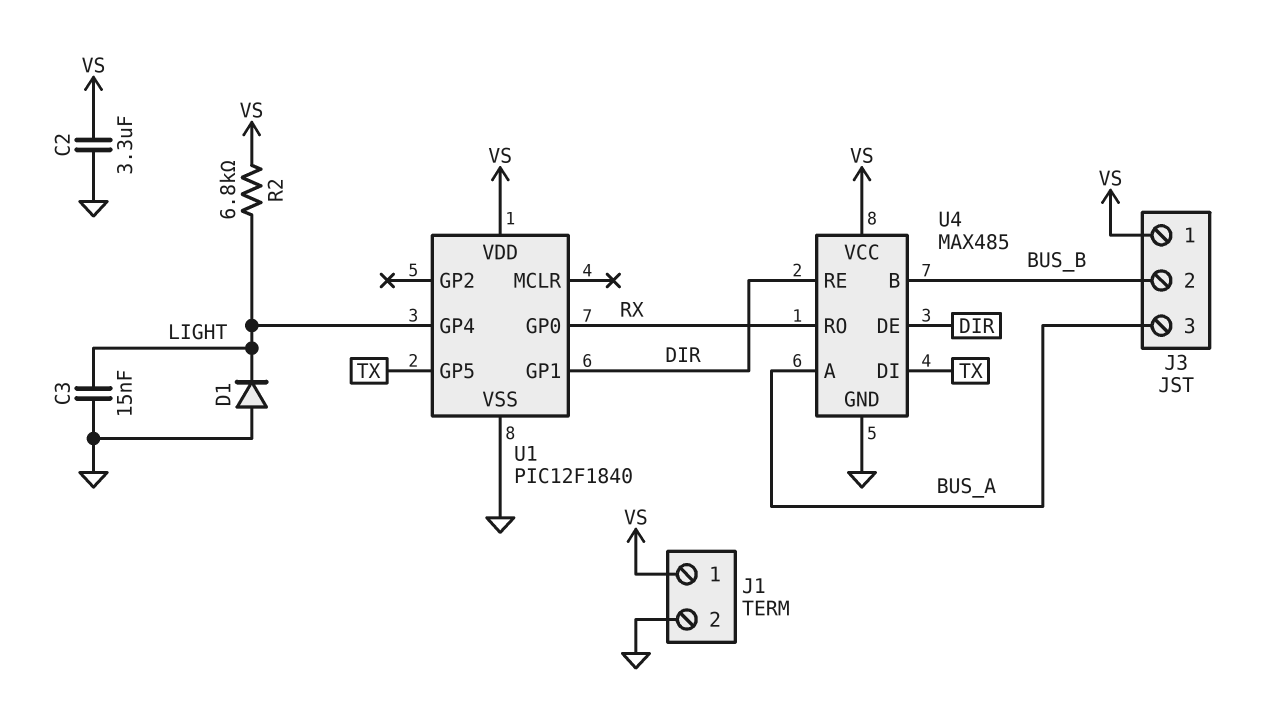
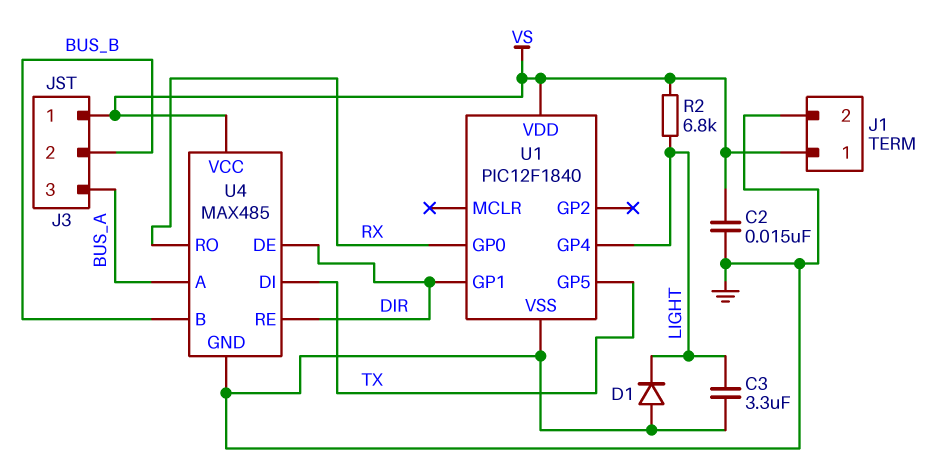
C2: 3.3uF (GND, VS) -> 15nF (GND, VS)
C3: 15nF (GND, LIGHT) -> 3.3uF (GND, LIGHT)

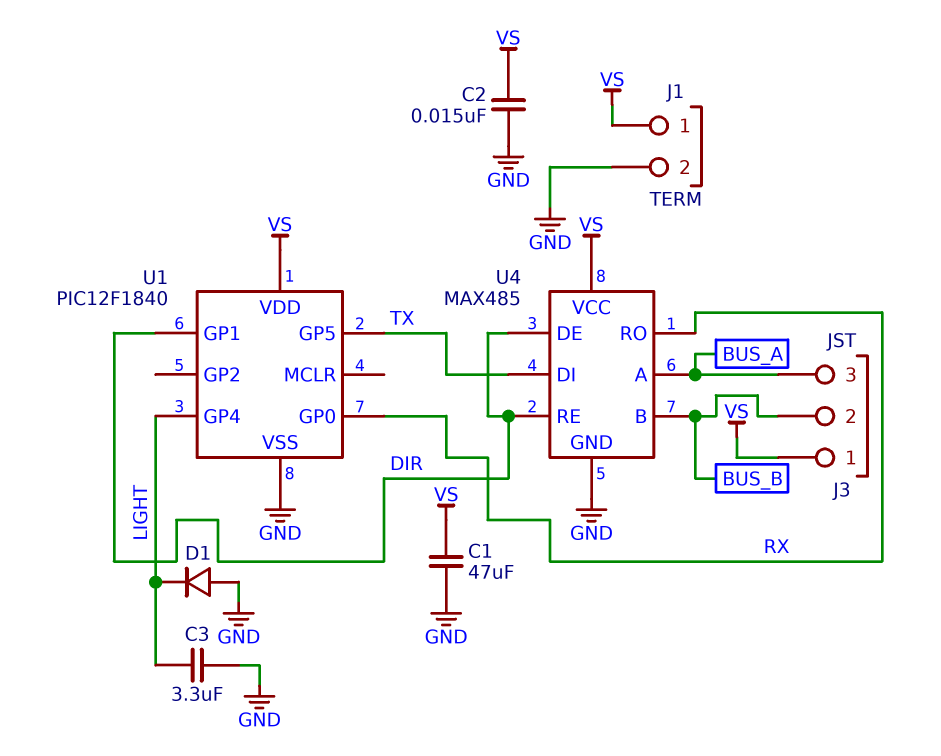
C1: none -> 47uF (GND, VS)
R2: 6.8k (LIGHT, VS) -> none

